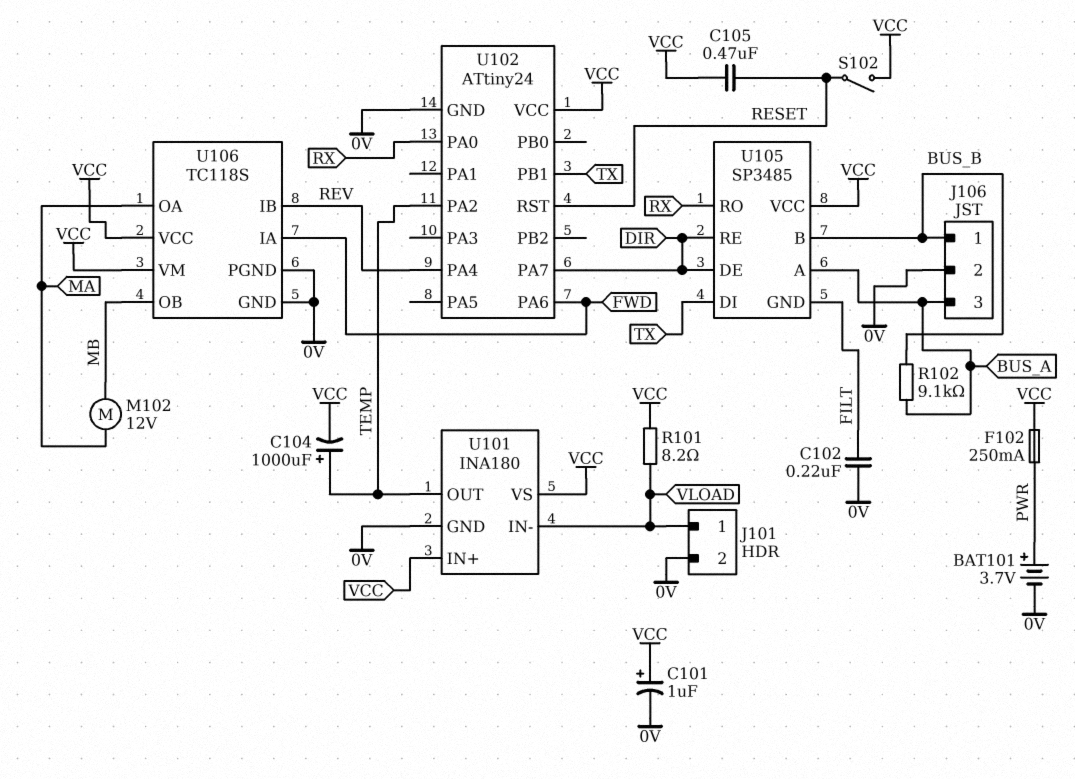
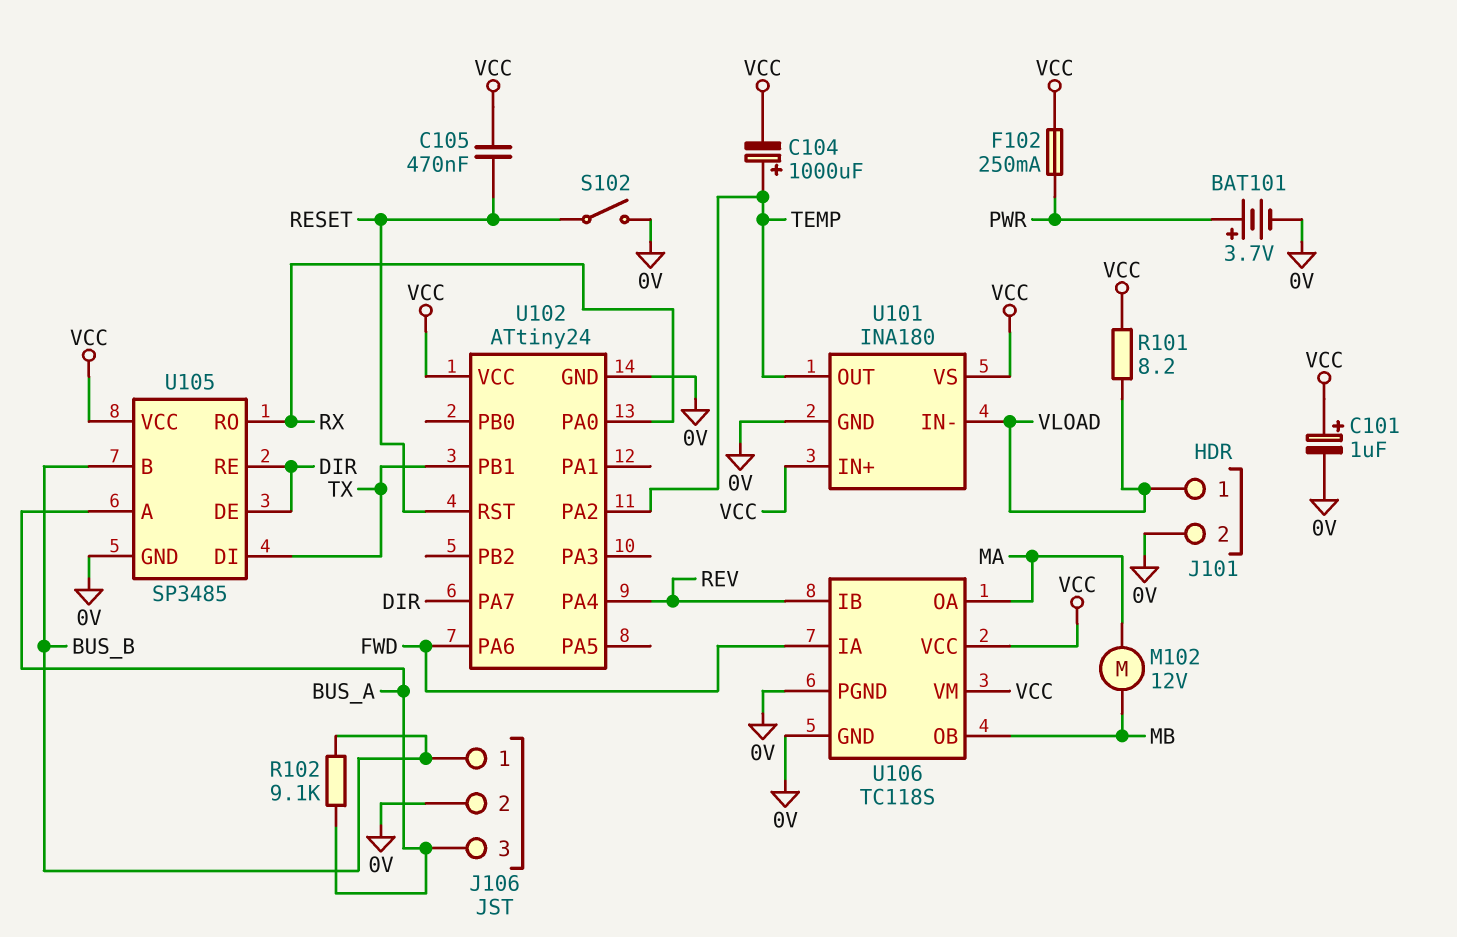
C102: 220nF (0V, FILT) -> none
S102: switch (RESET, VCC) -> switch (0V, RESET)
U105 pin GND: FILT -> 0V

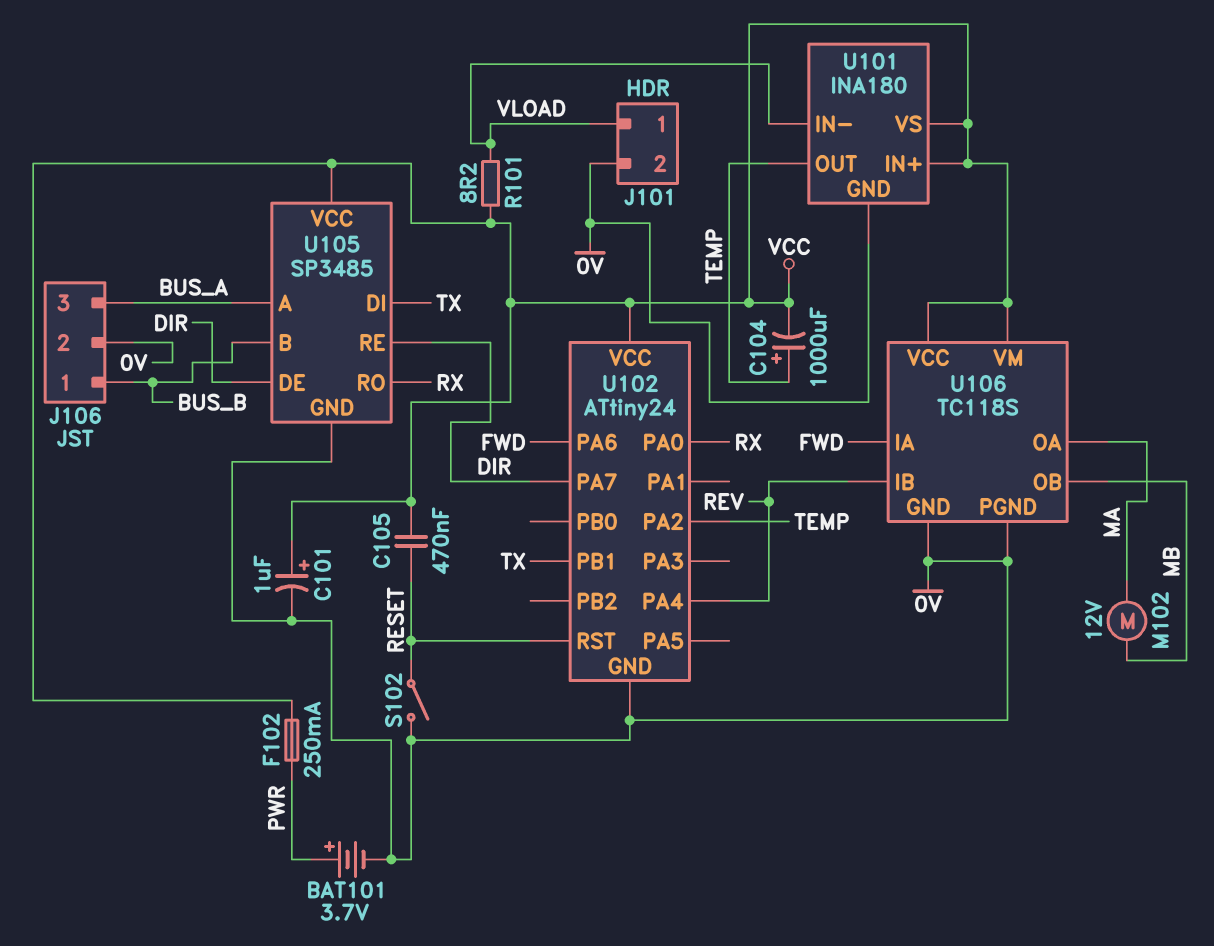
R102: 9.1k (BUS_A, BUS_B) -> none

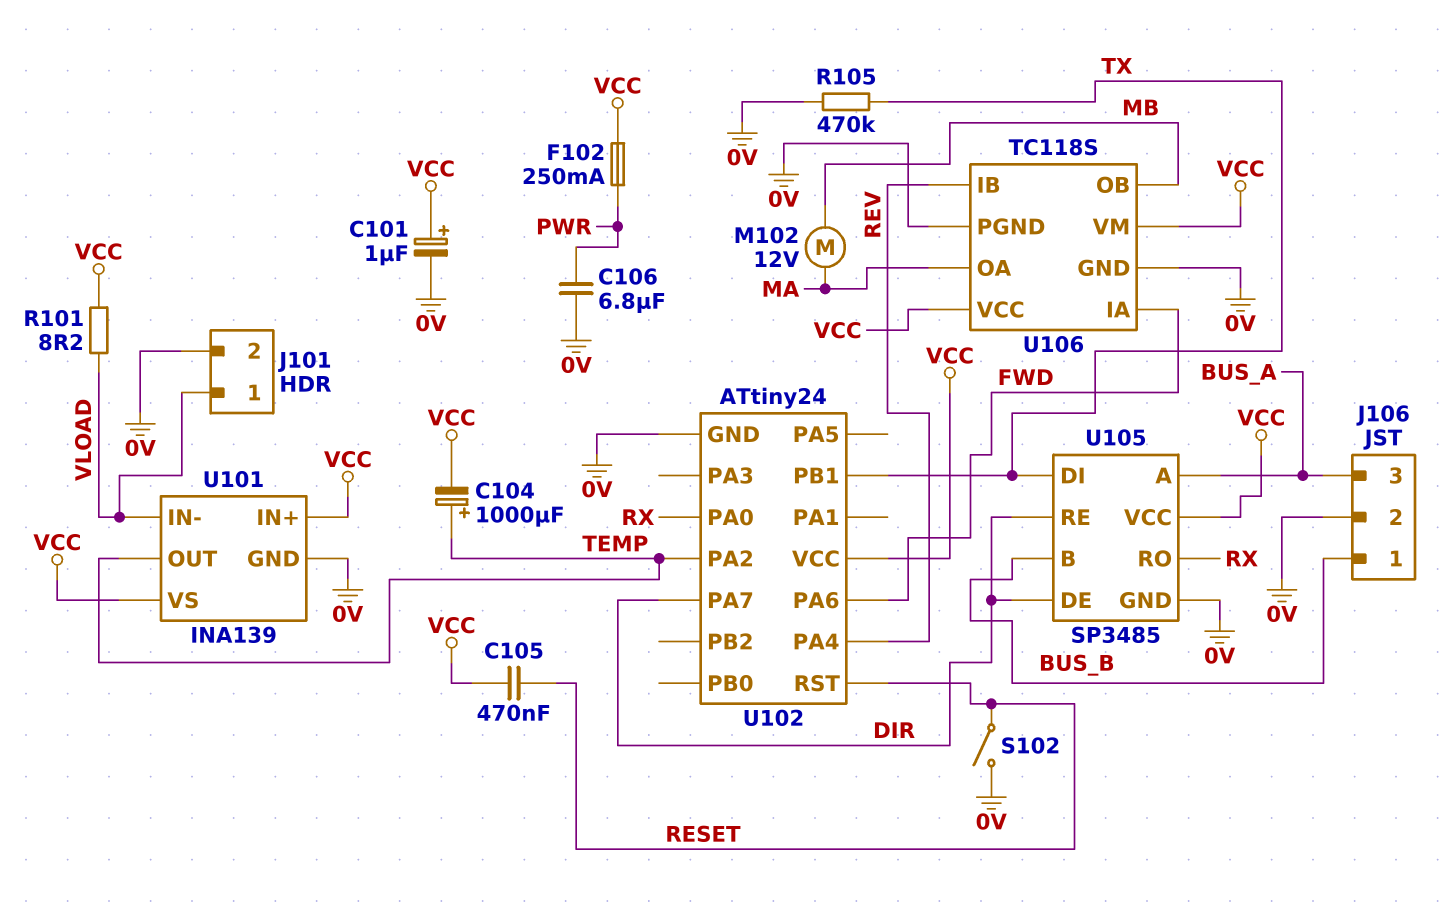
BAT101: 3.7V (plus PWR, minus 0V) -> none
C106: none -> 6.8uF (0V, PWR)
R105: none -> 470k (0V, TX)
U101: INA180 -> INA139

